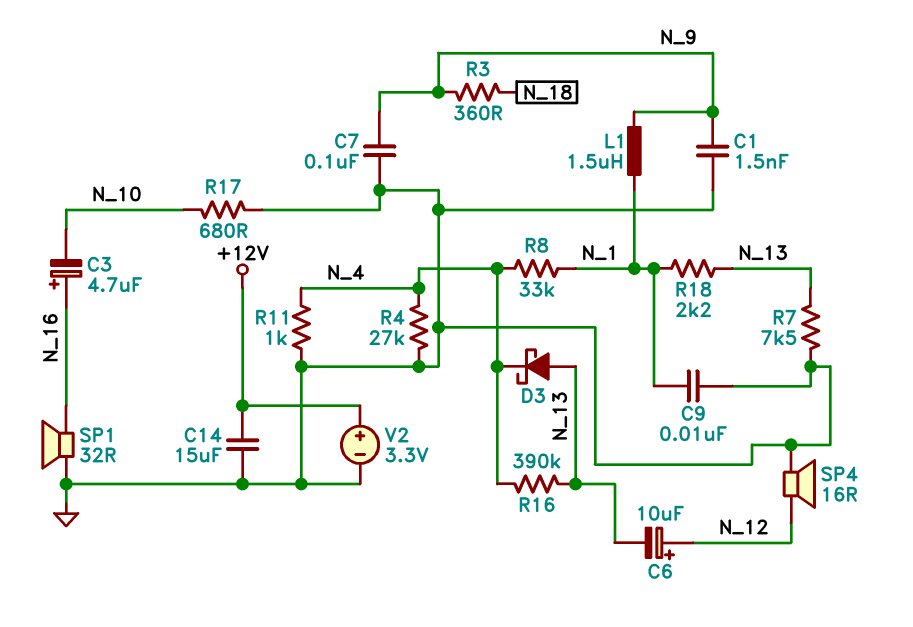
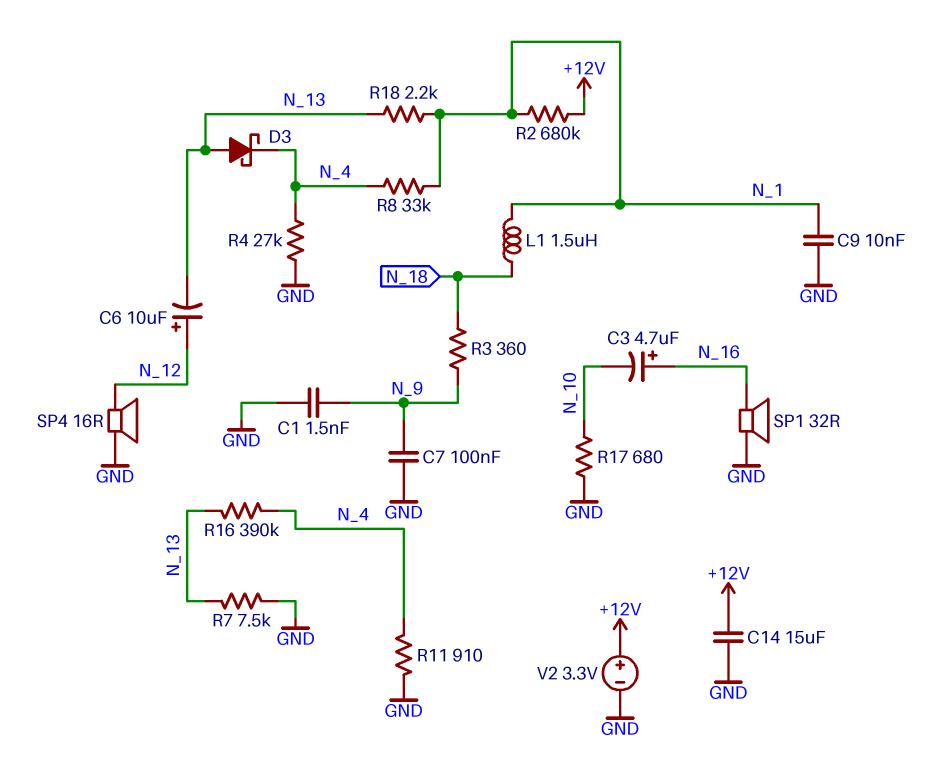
L1: 1.5uH (N_1, N_9) -> 1.5uH (N_1, N_18)
R2: none -> 680k (+12V, N_1)
R11: 1k (GND, N_4) -> 910 (GND, N_4)

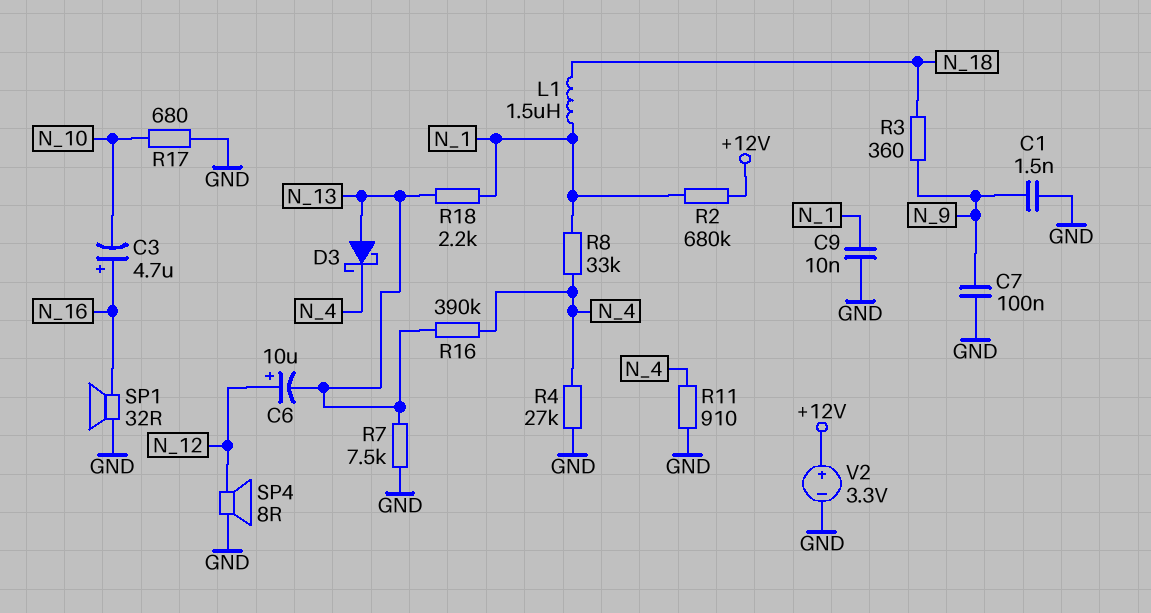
C14: 15uF (+12V, GND) -> none
SP4: speaker 16R (GND, N_12) -> speaker 8R (GND, N_12)

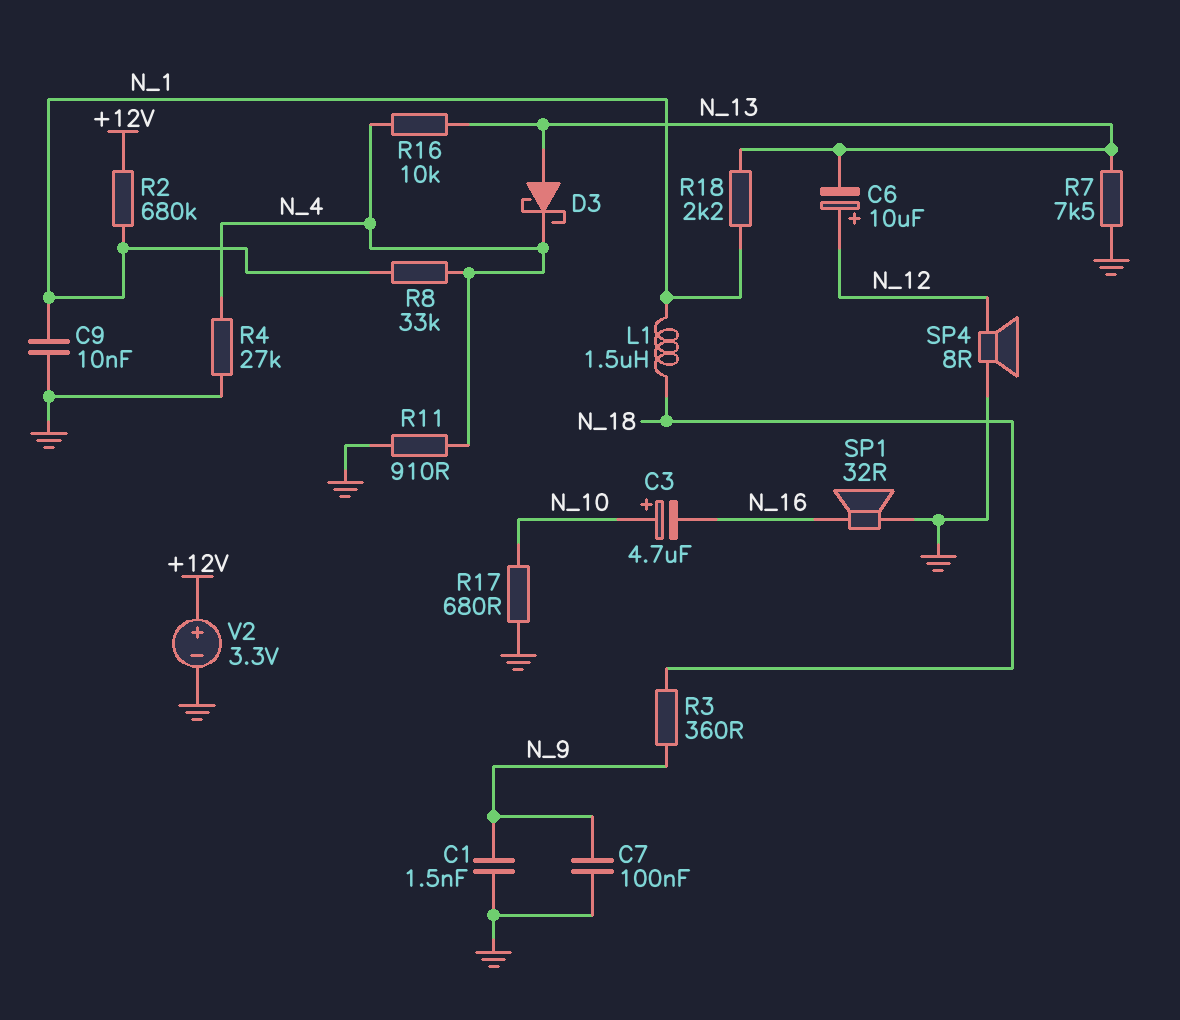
C3: 4.7uF (plus N_16, minus N_10) -> 4.7uF (plus N_10, minus N_16)
R16: 390k (N_4, N_13) -> 10k (N_4, N_13)

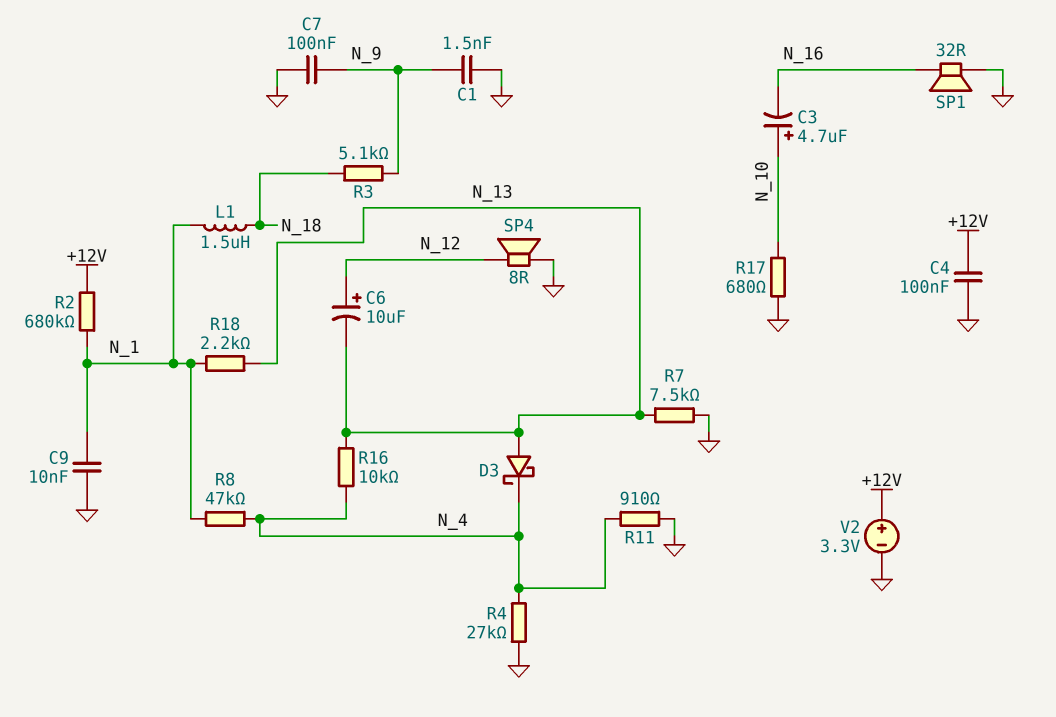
C4: none -> 100nF (+12V, GND)
R3: 360 (N_9, N_18) -> 5.1k (N_9, N_18)
R8: 33k (N_1, N_4) -> 47k (N_1, N_4)

